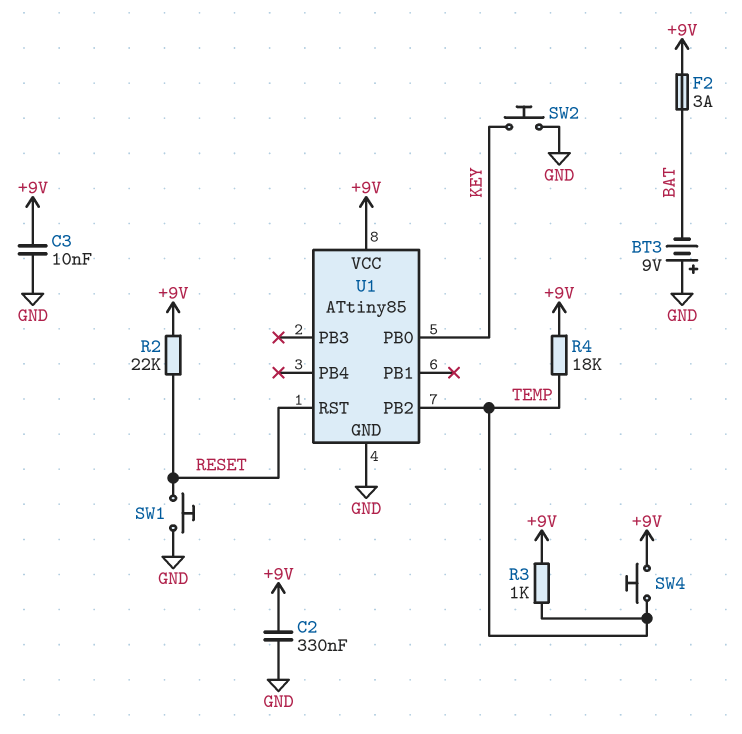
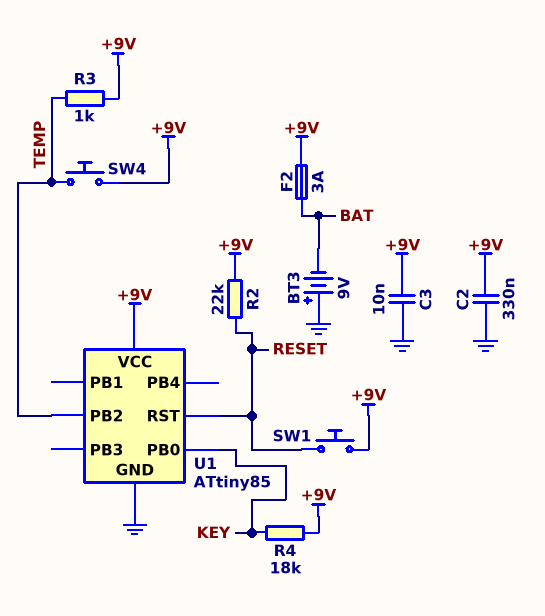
R4: 18k (+9V, TEMP) -> 18k (+9V, KEY)
SW1: button (GND, RESET) -> button (+9V, RESET)
SW2: button (GND, KEY) -> none

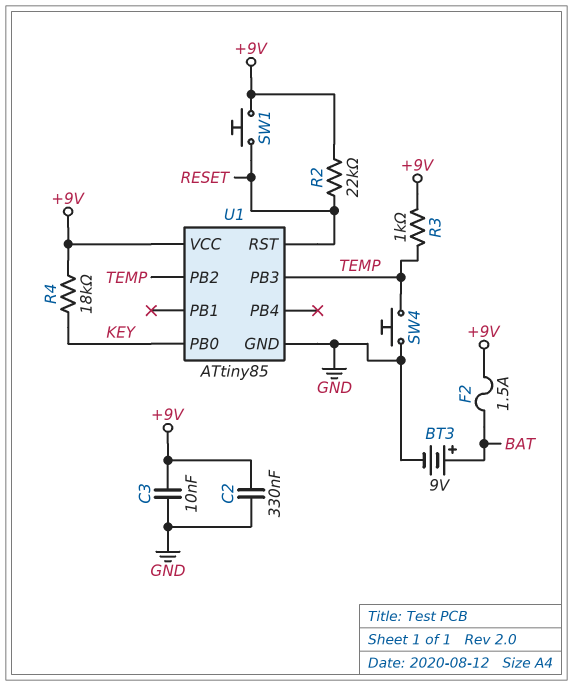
BT3: 9V (plus GND, minus BAT) -> 9V (plus BAT, minus GND)
F2: 3A (+9V, BAT) -> 1.5A (+9V, BAT)
SW4: button (+9V, TEMP) -> button (GND, TEMP)
U1 pin PB3: none -> TEMP

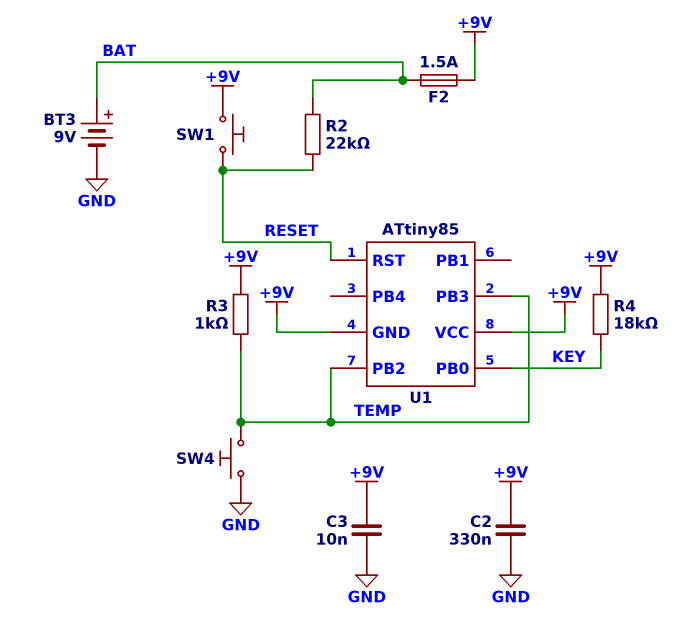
R2: 22k (+9V, RESET) -> 22k (BAT, RESET)
U1 pin GND: GND -> +9V

